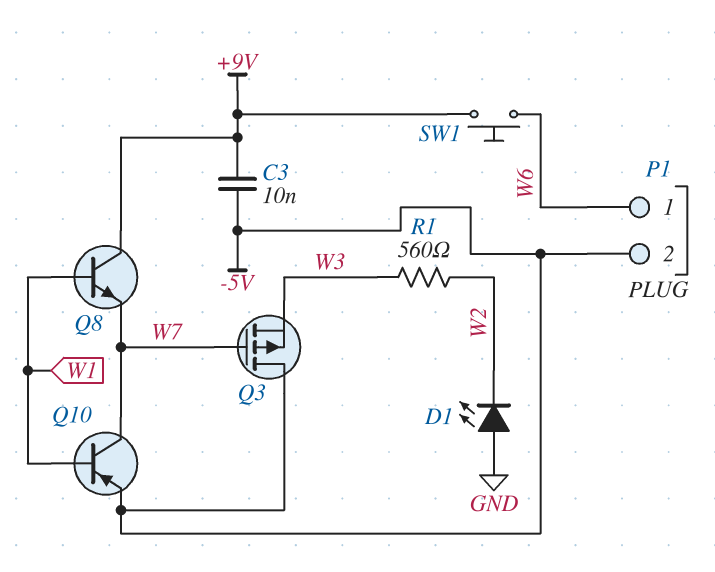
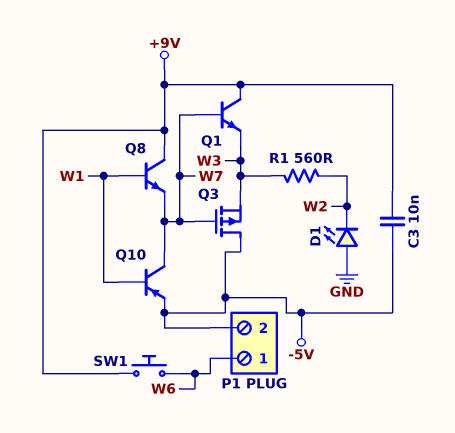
Q1: none -> NPN (B W7, C +9V, E W3)

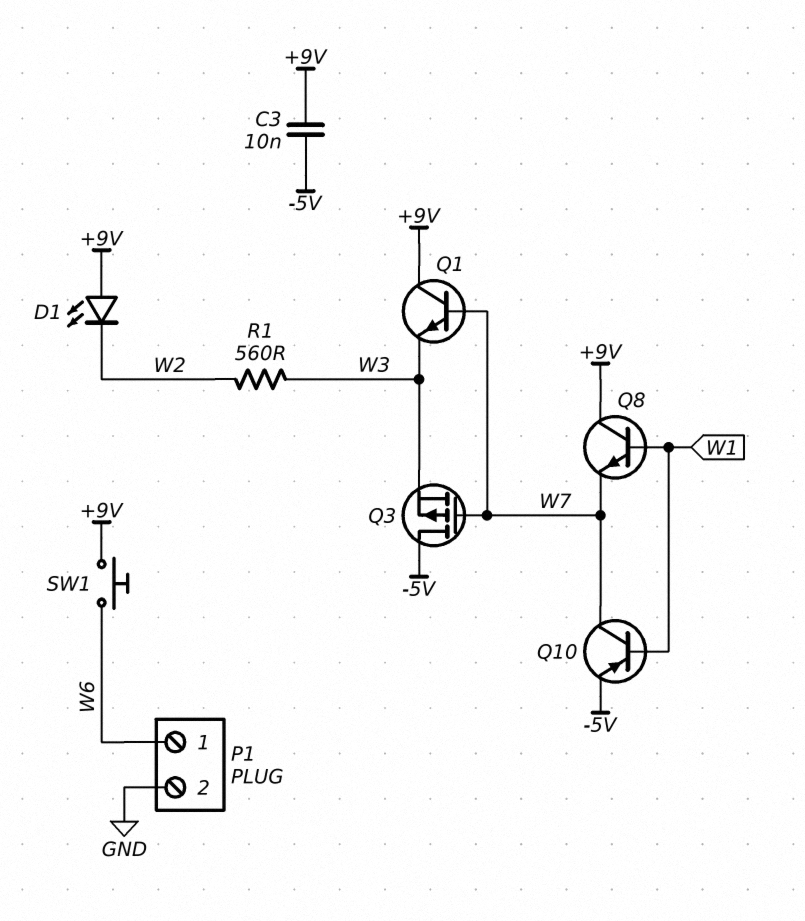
D1: LED (A GND, K W2) -> LED (A +9V, K W2)
P1 pin 2: -5V -> GND

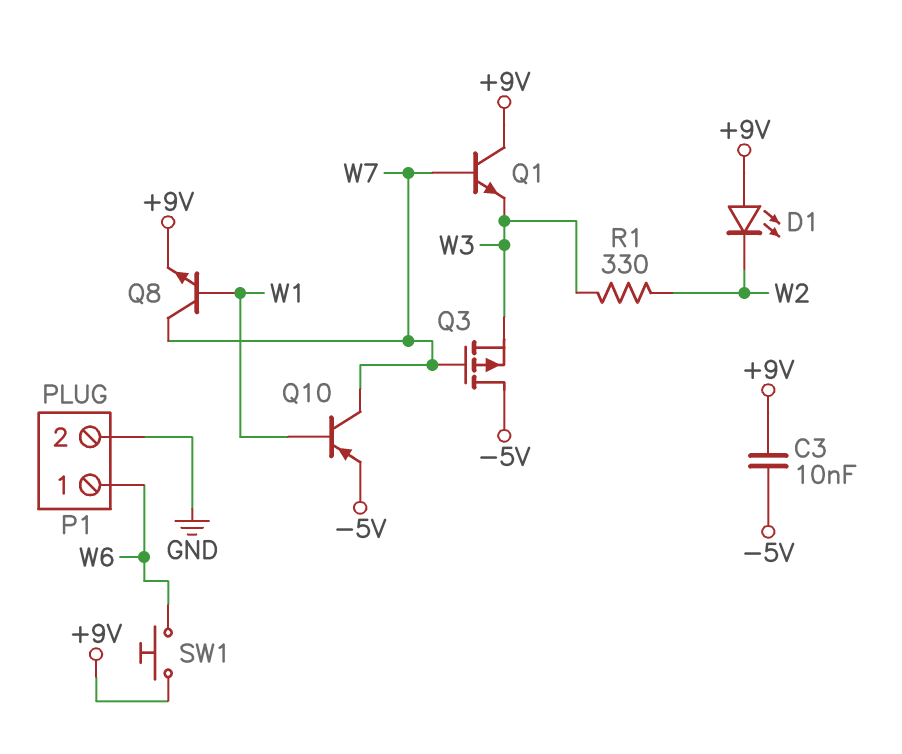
Q8: NPN (B W1, C +9V, E W7) -> NPN (B W1, C W7, E +9V)
R1: 560 (W2, W3) -> 330 (W2, W3)

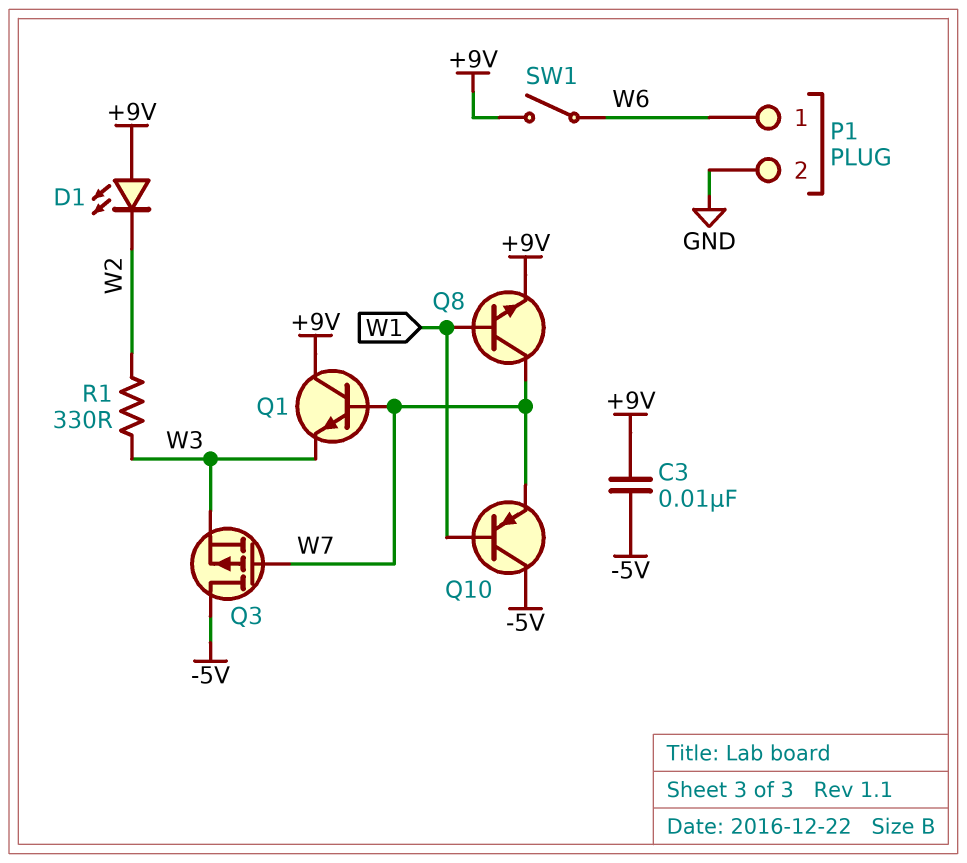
Q10: PNP (B W1, C W7, E -5V) -> PNP (B W1, C -5V, E W7)
SW1: button (+9V, W6) -> switch (+9V, W6)

